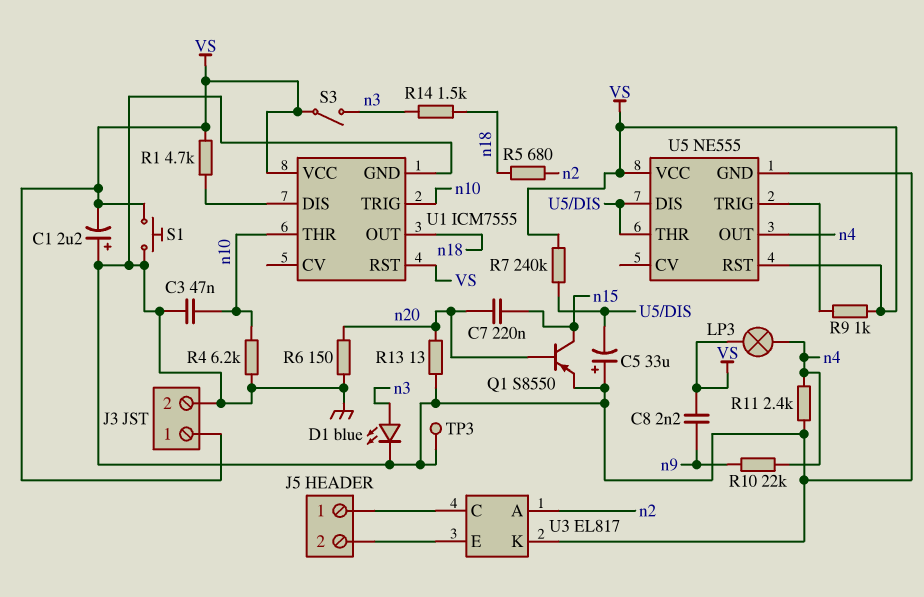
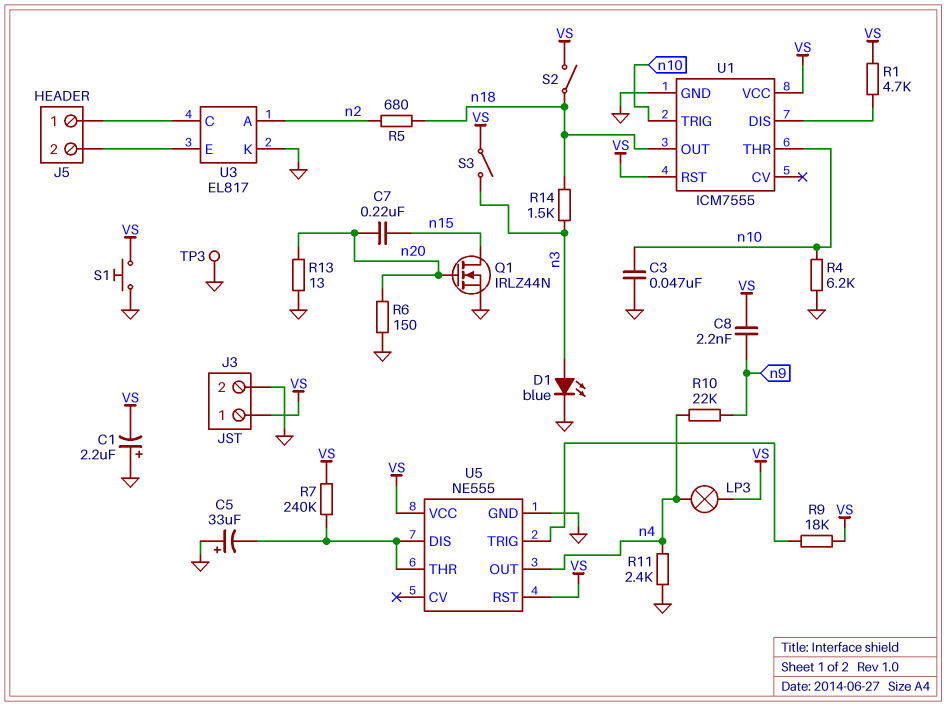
Q1: PNP S8550 (B n20, C n15, E GND) -> NMOS IRLZ44N (G n20, D n15, S GND)
R9: 1k (U5/TRIG, VS) -> 18k (U5/TRIG, VS)
S2: none -> switch (VS, n18)

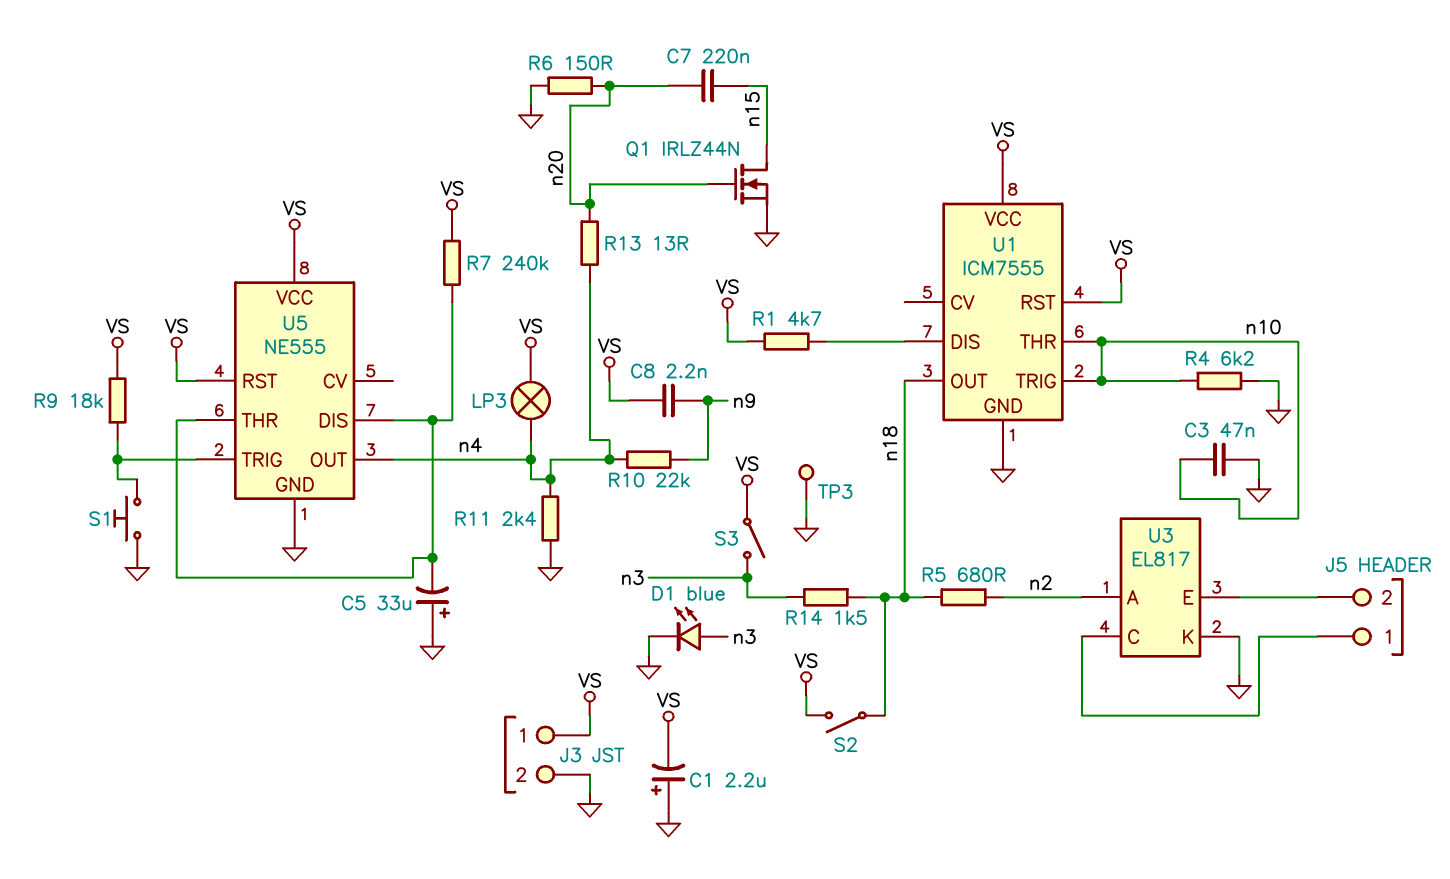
R13: 13 (GND, n20) -> 13 (n4, n20)
S1: button (GND, VS) -> button (GND, U5/TRIG)

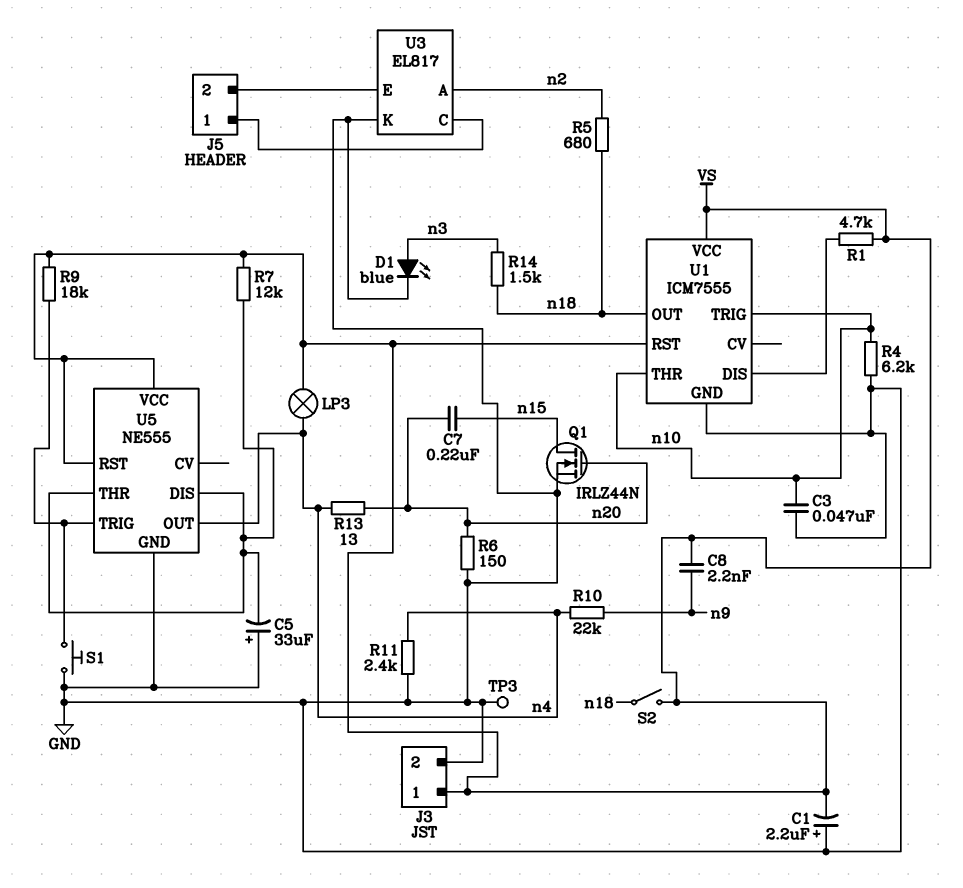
R7: 240k (U5/DIS, VS) -> 12k (U5/DIS, VS)
S3: switch (VS, n3) -> none

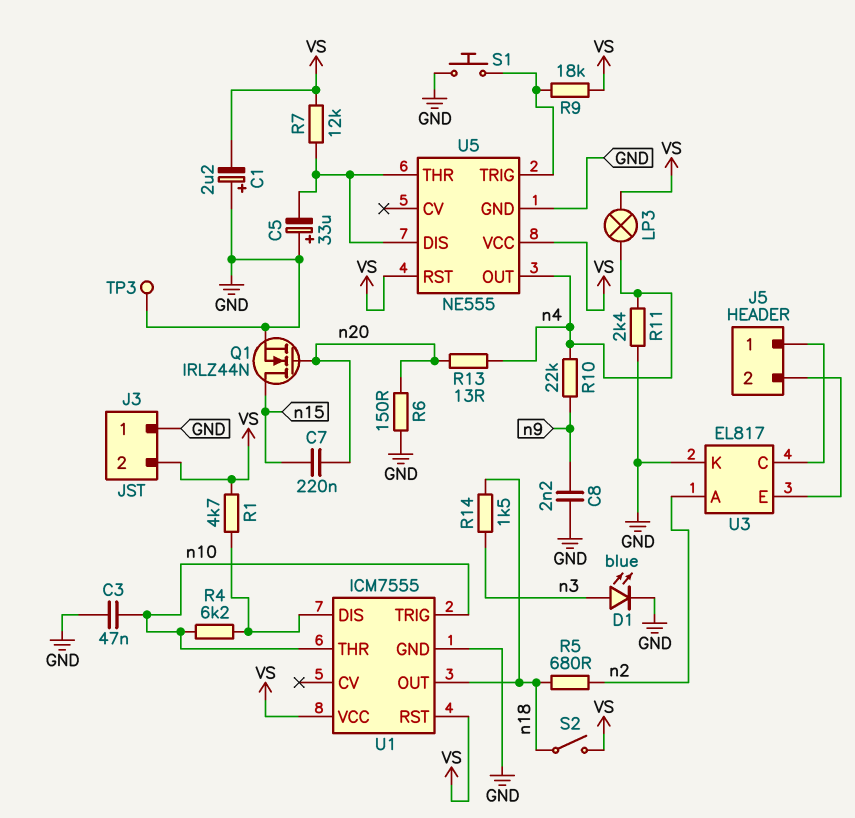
C8: 2.2nF (VS, n9) -> 2.2nF (GND, n9)
J3 pin 1: VS -> GND
J3 pin 2: GND -> VS
R4: 6.2k (GND, n10) -> 6.2k (U1/DIS, n10)

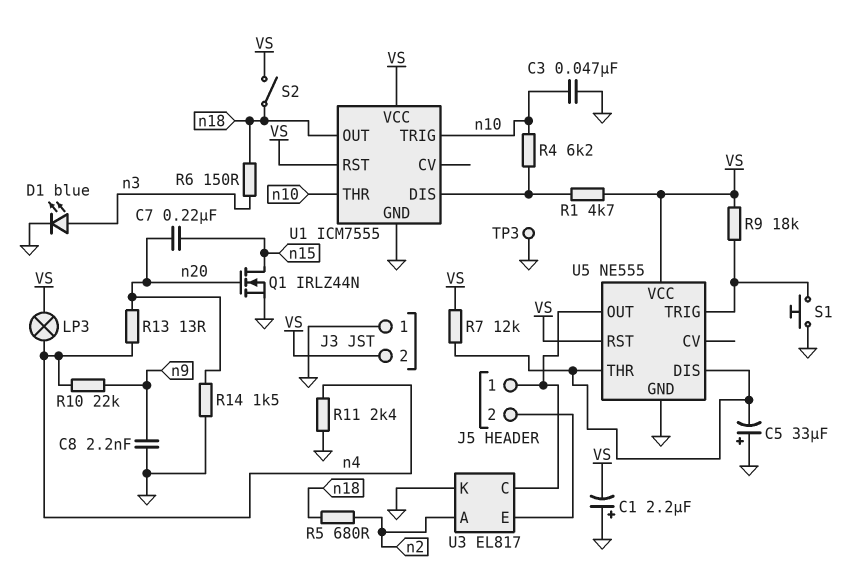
R6: 150 (GND, n20) -> 150 (n3, n18)
R14: 1.5k (n3, n18) -> 1.5k (GND, n20)
U5 pin OUT: n4 -> J5/1

